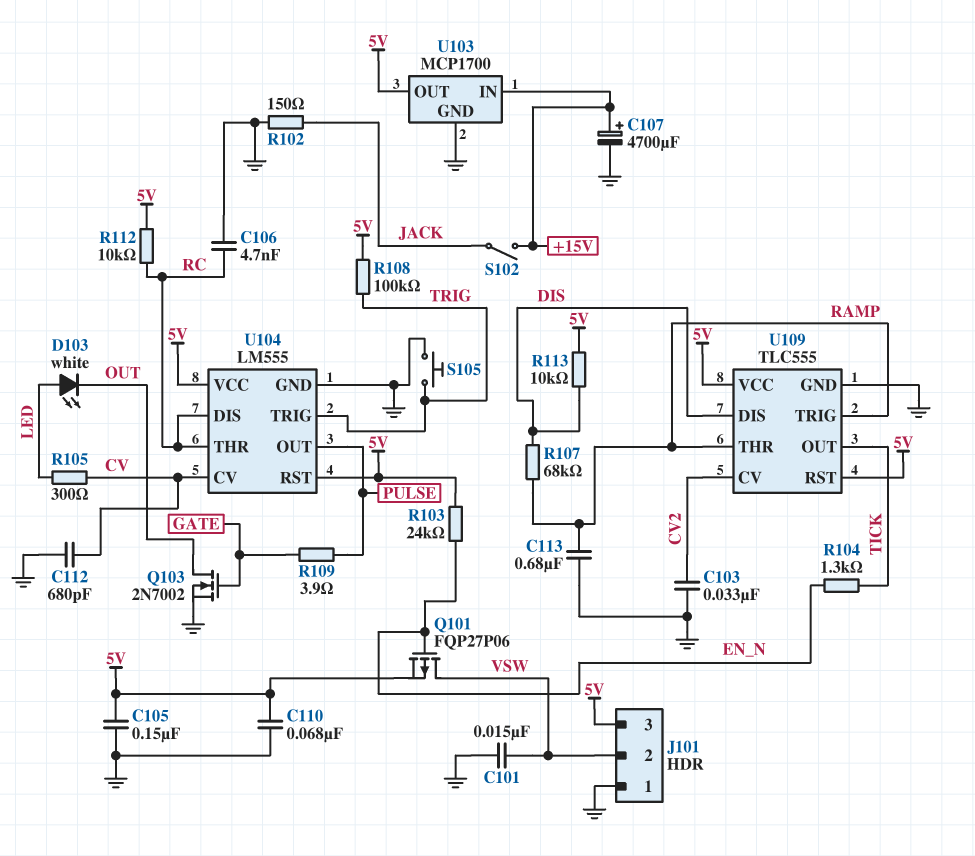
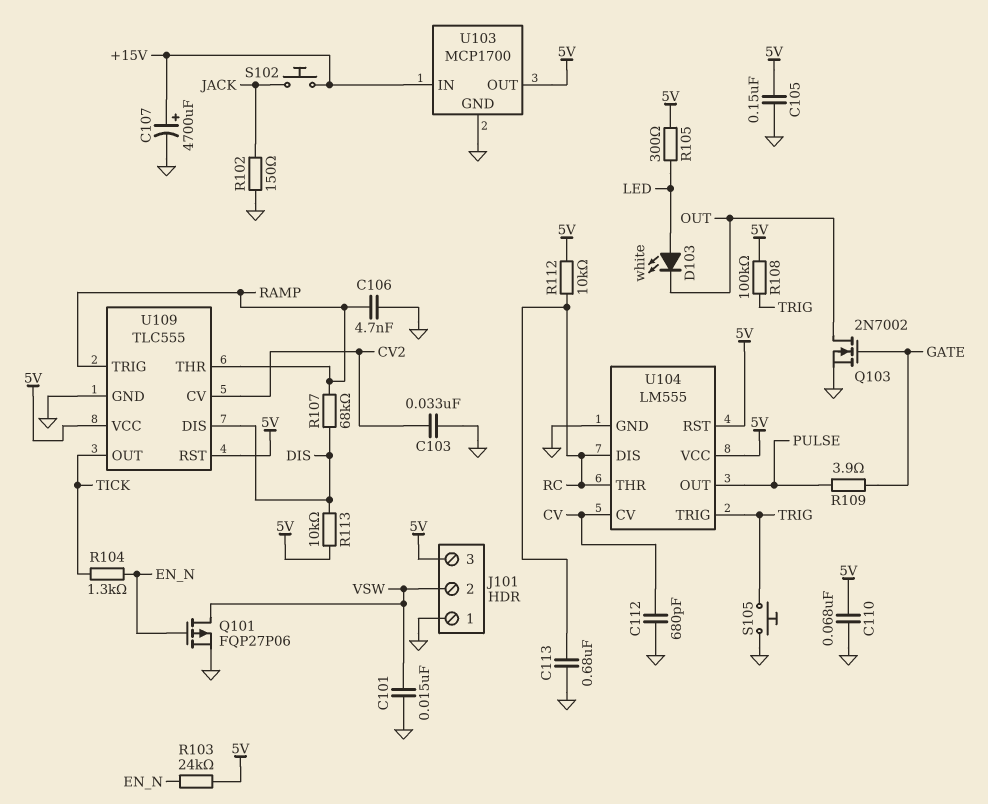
C106: 4.7nF (GND, RC) -> 4.7nF (GND, RAMP)
C113: 680nF (GND, RAMP) -> 680nF (GND, RC)
Q101: PMOS FQP27P06 (G EN_N, D VSW, S 5V) -> PMOS FQP27P06 (G EN_N, D VSW, S GND)
R105: 300 (CV, LED) -> 300 (5V, LED)
S102: switch (+15V, JACK) -> button (+15V, JACK)

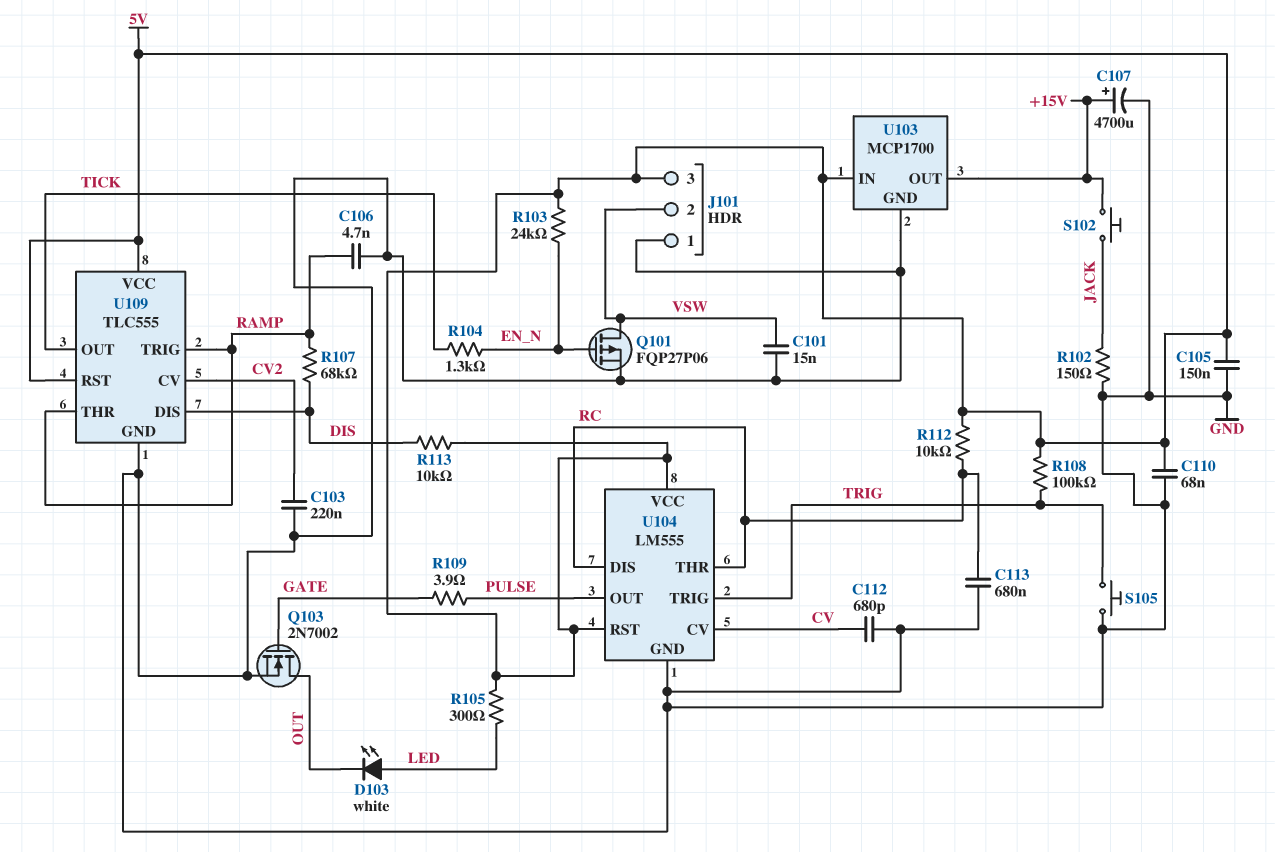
C103: 33nF (CV2, GND) -> 220nF (CV2, GND)
U103 pin IN: +15V -> 5V
U103 pin OUT: 5V -> +15V

